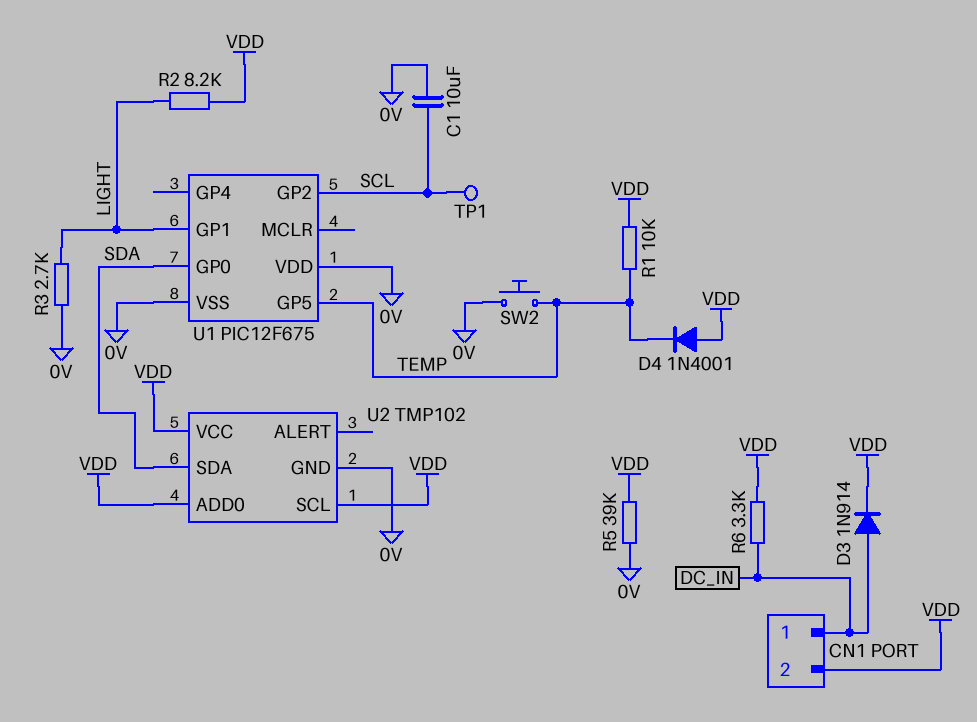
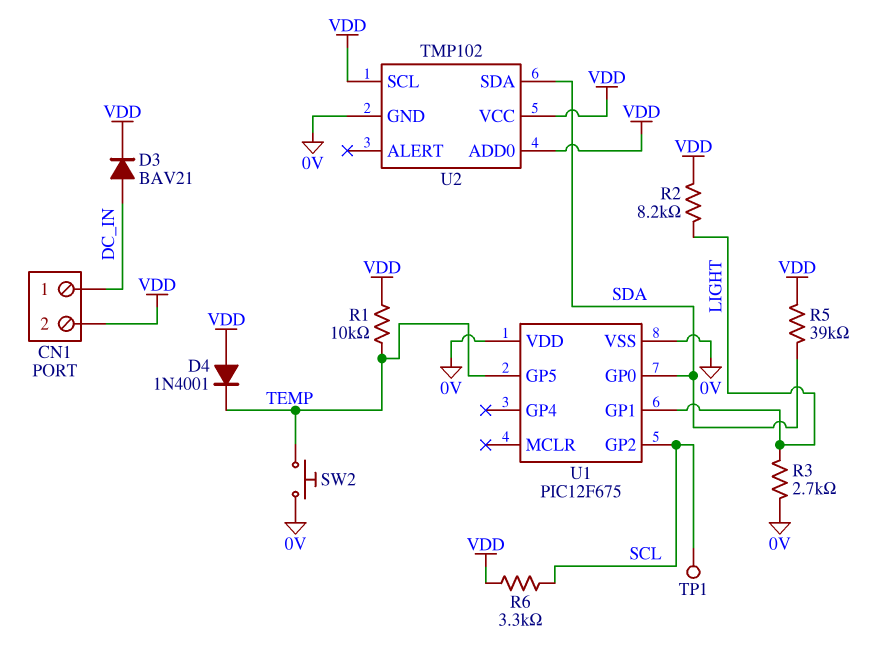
C1: 10uF (0V, SCL) -> none
D3: diode 1N914 (A DC_IN, K VDD) -> diode BAV21 (A DC_IN, K VDD)
R5: 39k (0V, VDD) -> 39k (SDA, VDD)
R6: 3.3k (DC_IN, VDD) -> 3.3k (SCL, VDD)

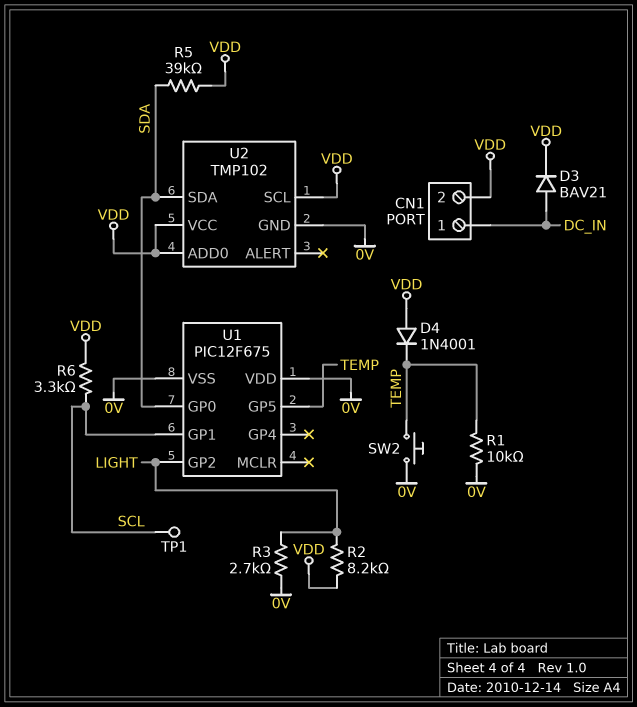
R1: 10k (TEMP, VDD) -> 10k (0V, TEMP)
U1 pin GP1: LIGHT -> SCL
U1 pin GP2: SCL -> LIGHT

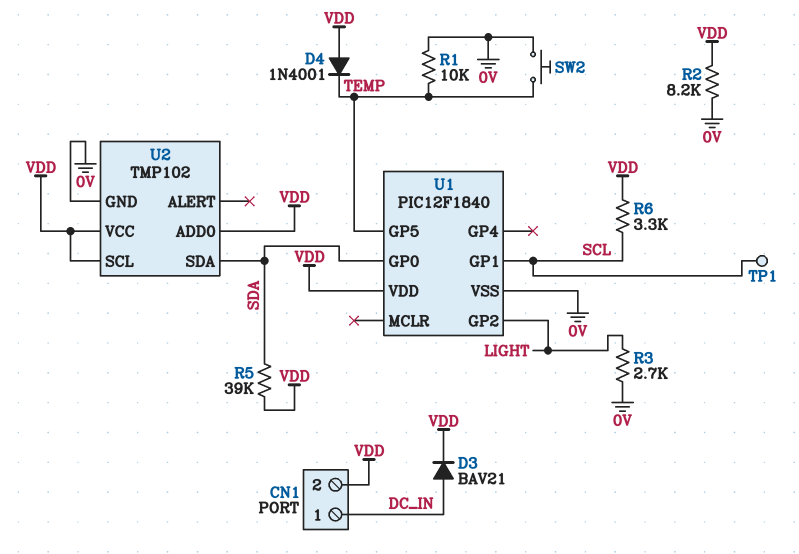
R2: 8.2k (LIGHT, VDD) -> 8.2k (0V, VDD)
U1: PIC12F675 -> PIC12F1840
U1 pin VDD: 0V -> VDD

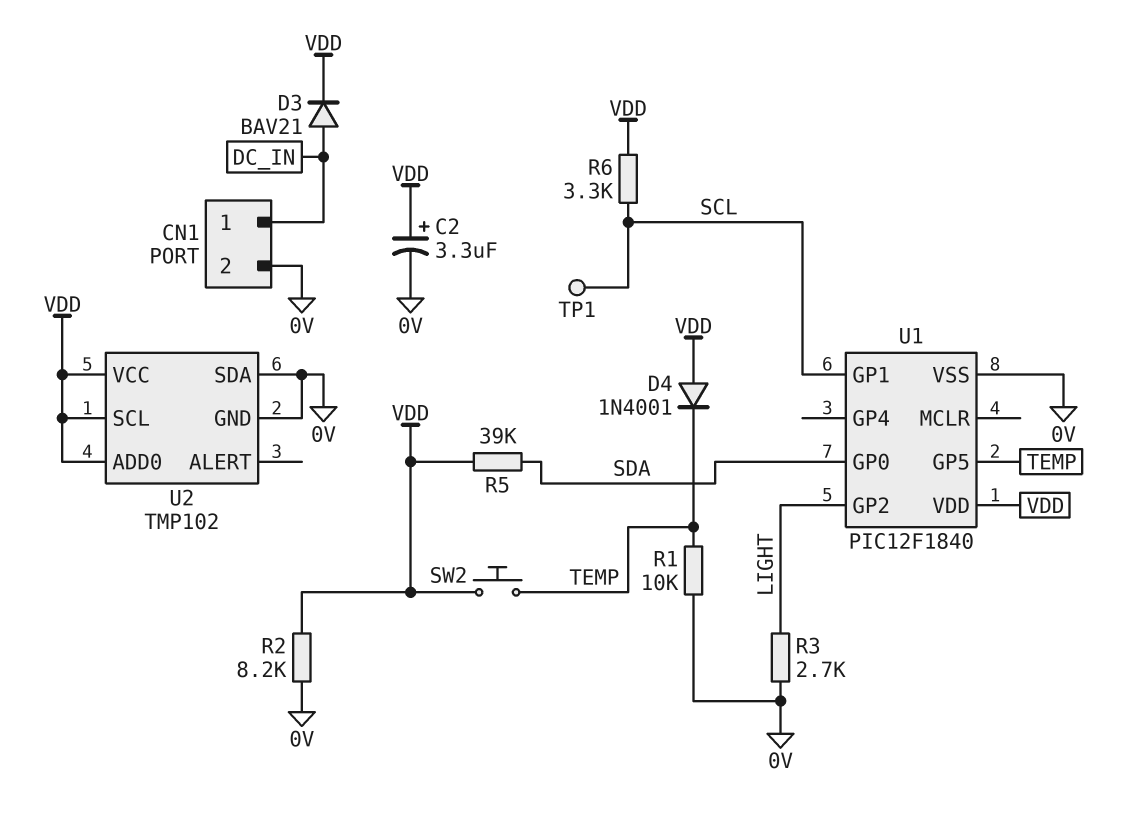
C2: none -> 3.3uF (plus VDD, minus 0V)
CN1 pin 2: VDD -> 0V
SW2: button (0V, TEMP) -> button (TEMP, VDD)
U2 pin SDA: SDA -> 0V

